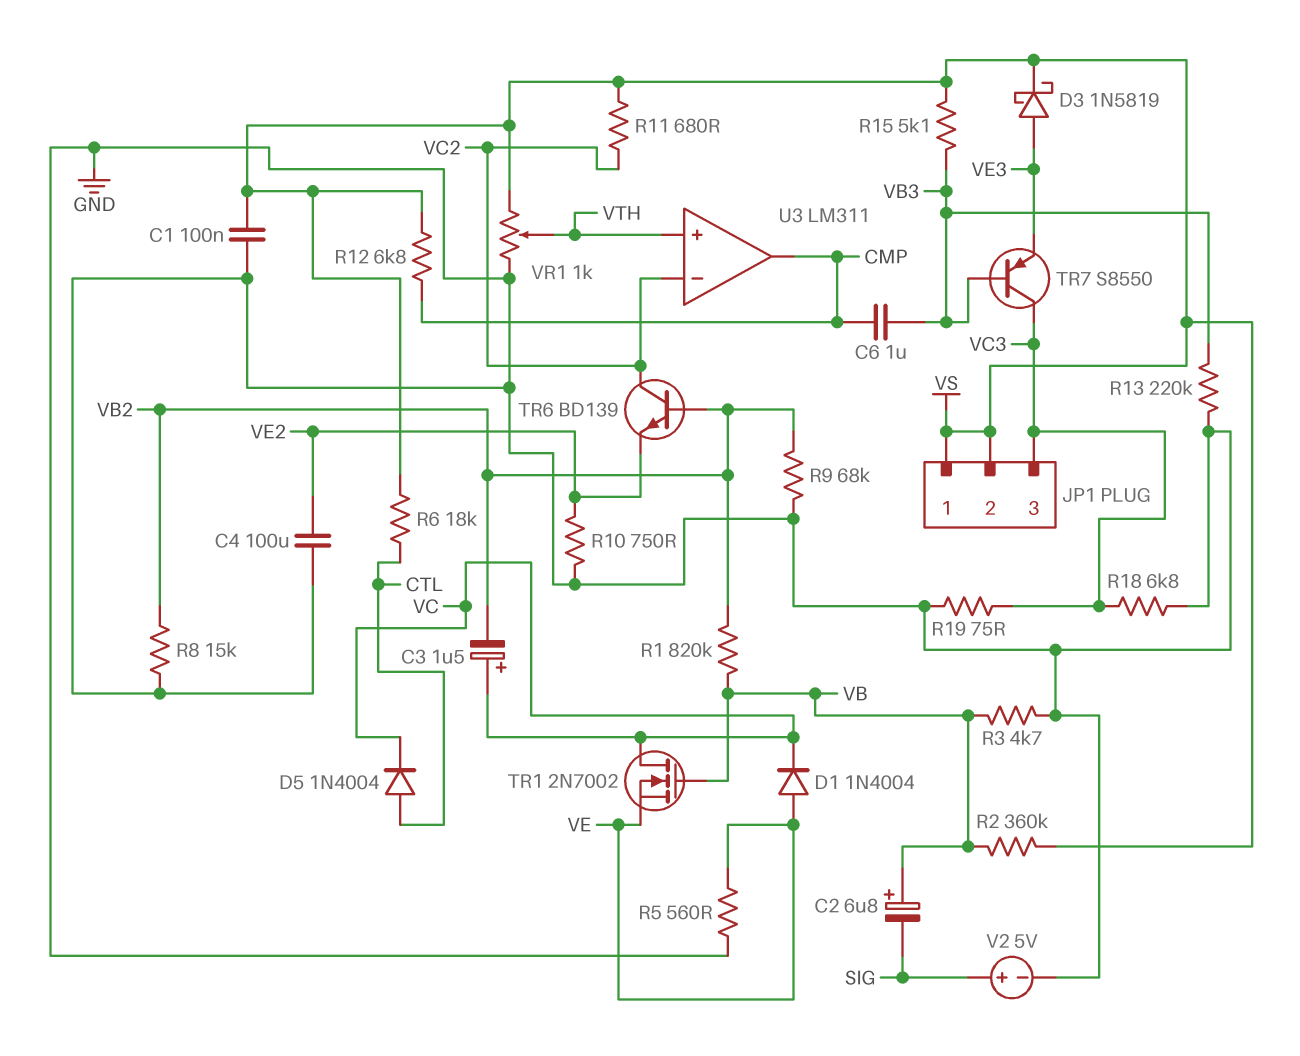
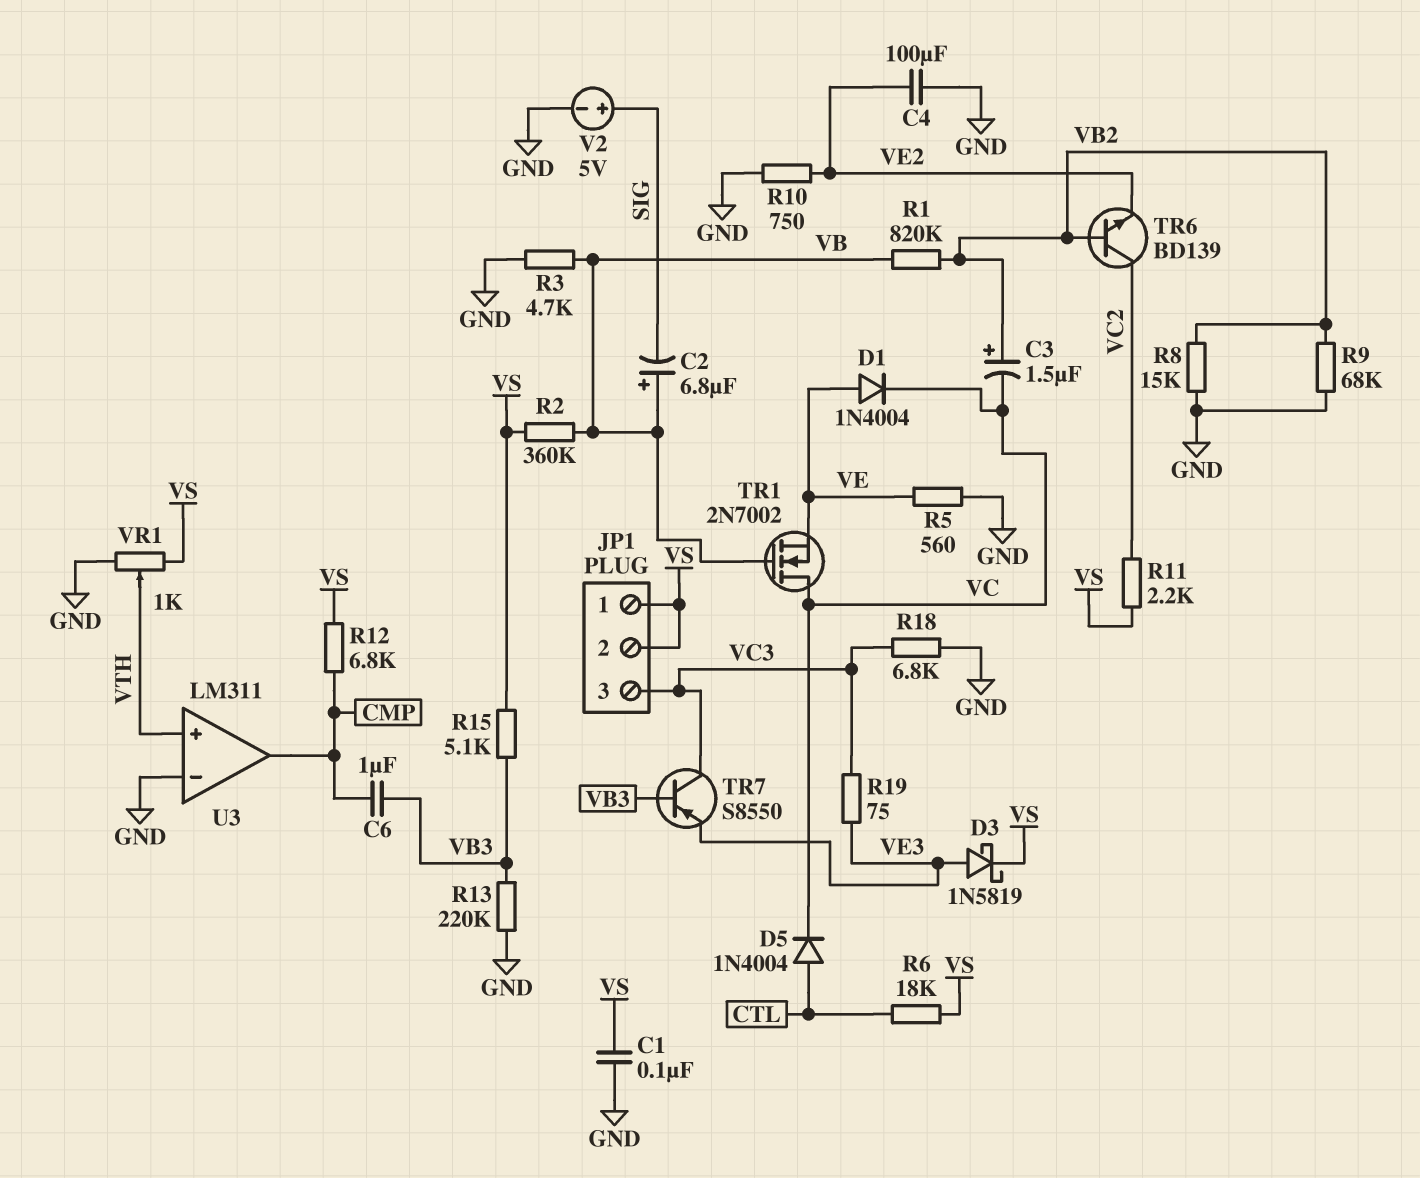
C3: 1.5uF (plus VC, minus VB2) -> 1.5uF (plus VB2, minus VC)
R11: 680 (VC2, VS) -> 2.2k (VC2, VS)
R19: 75 (GND, VC3) -> 75 (VC3, VE3)
U3 pin in-: VC2 -> GND

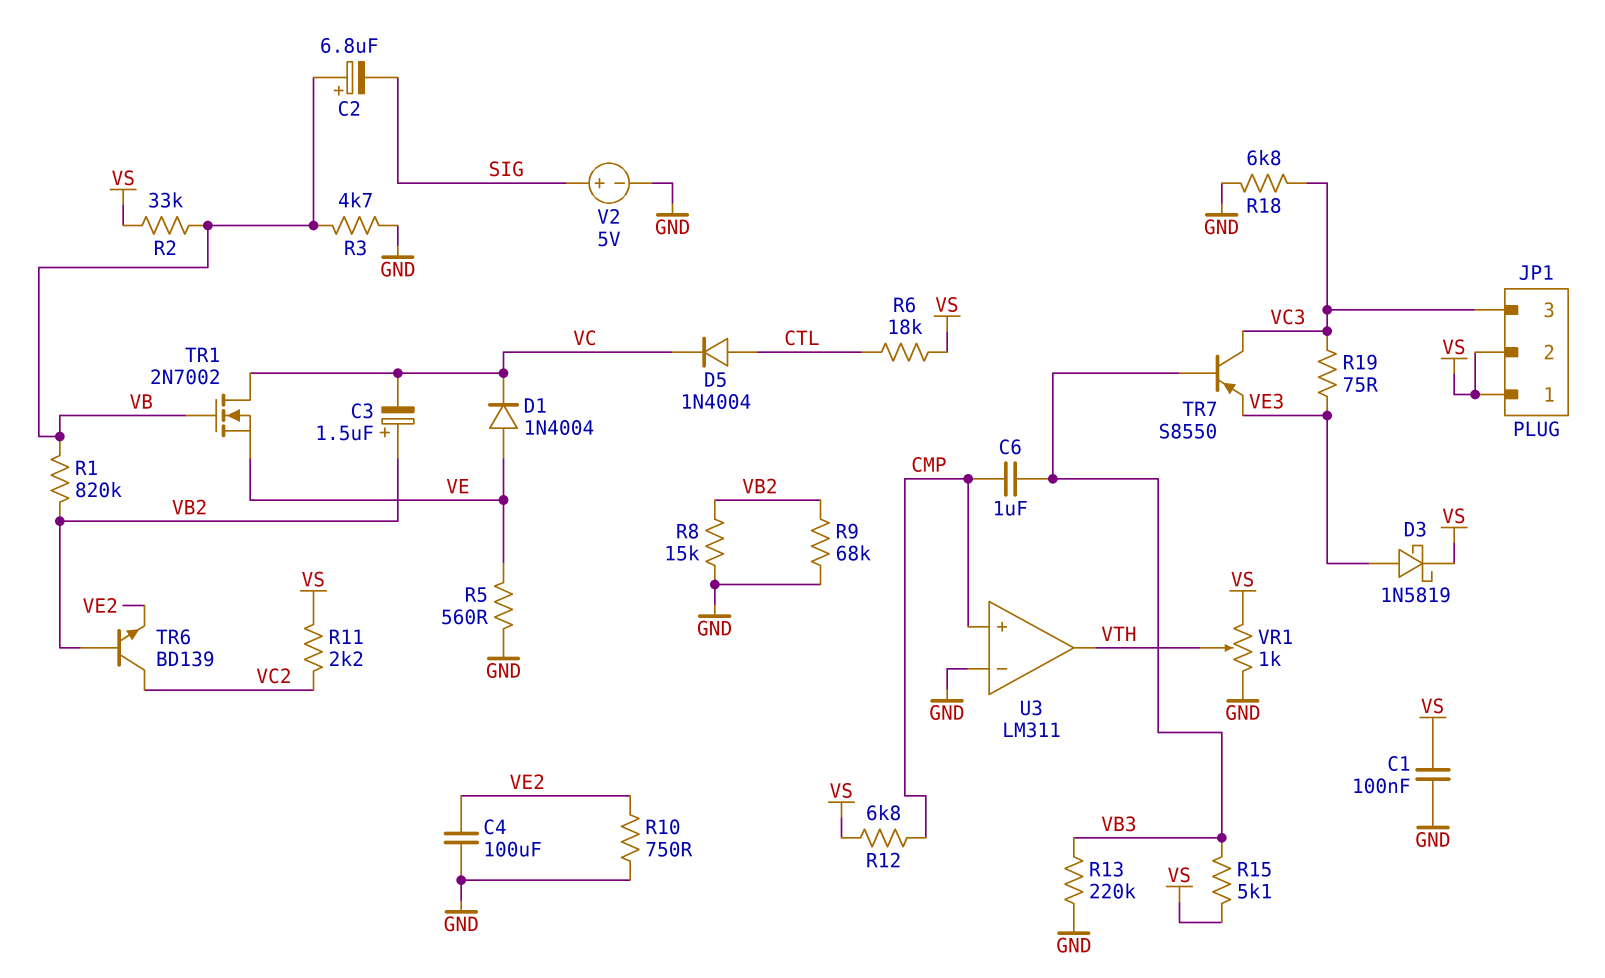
R2: 360k (VB, VS) -> 33k (VB, VS)
U3 pin in+: VTH -> CMP
U3 pin out: CMP -> VTH

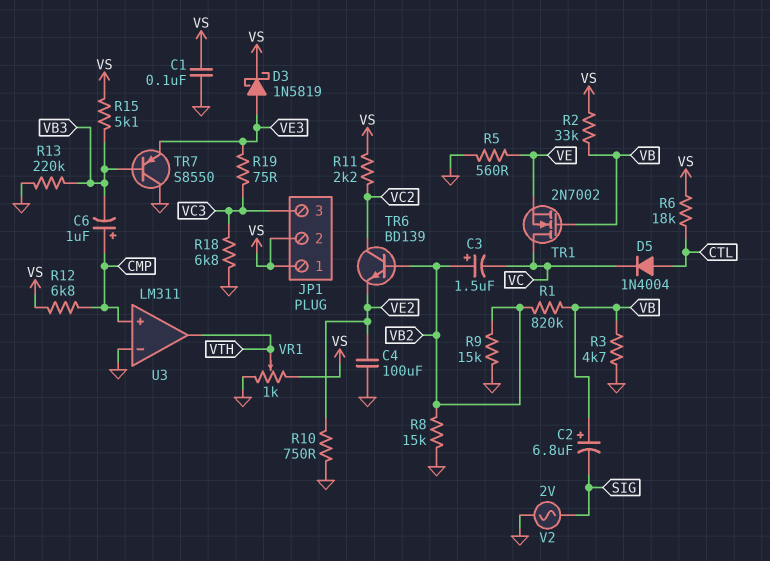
C6: 1uF (CMP, VB3) -> 1uF (plus CMP, minus VB3)
D1: diode 1N4004 (A VE, K VC) -> none
R9: 68k (GND, VB2) -> 15k (GND, VB2)
TR7: PNP S8550 (B VB3, C VC3, E VE3) -> PNP S8550 (B VB3, C GND, E VE3)
V2: 5V (plus SIG, minus GND) -> AC 2V (GND, SIG)

